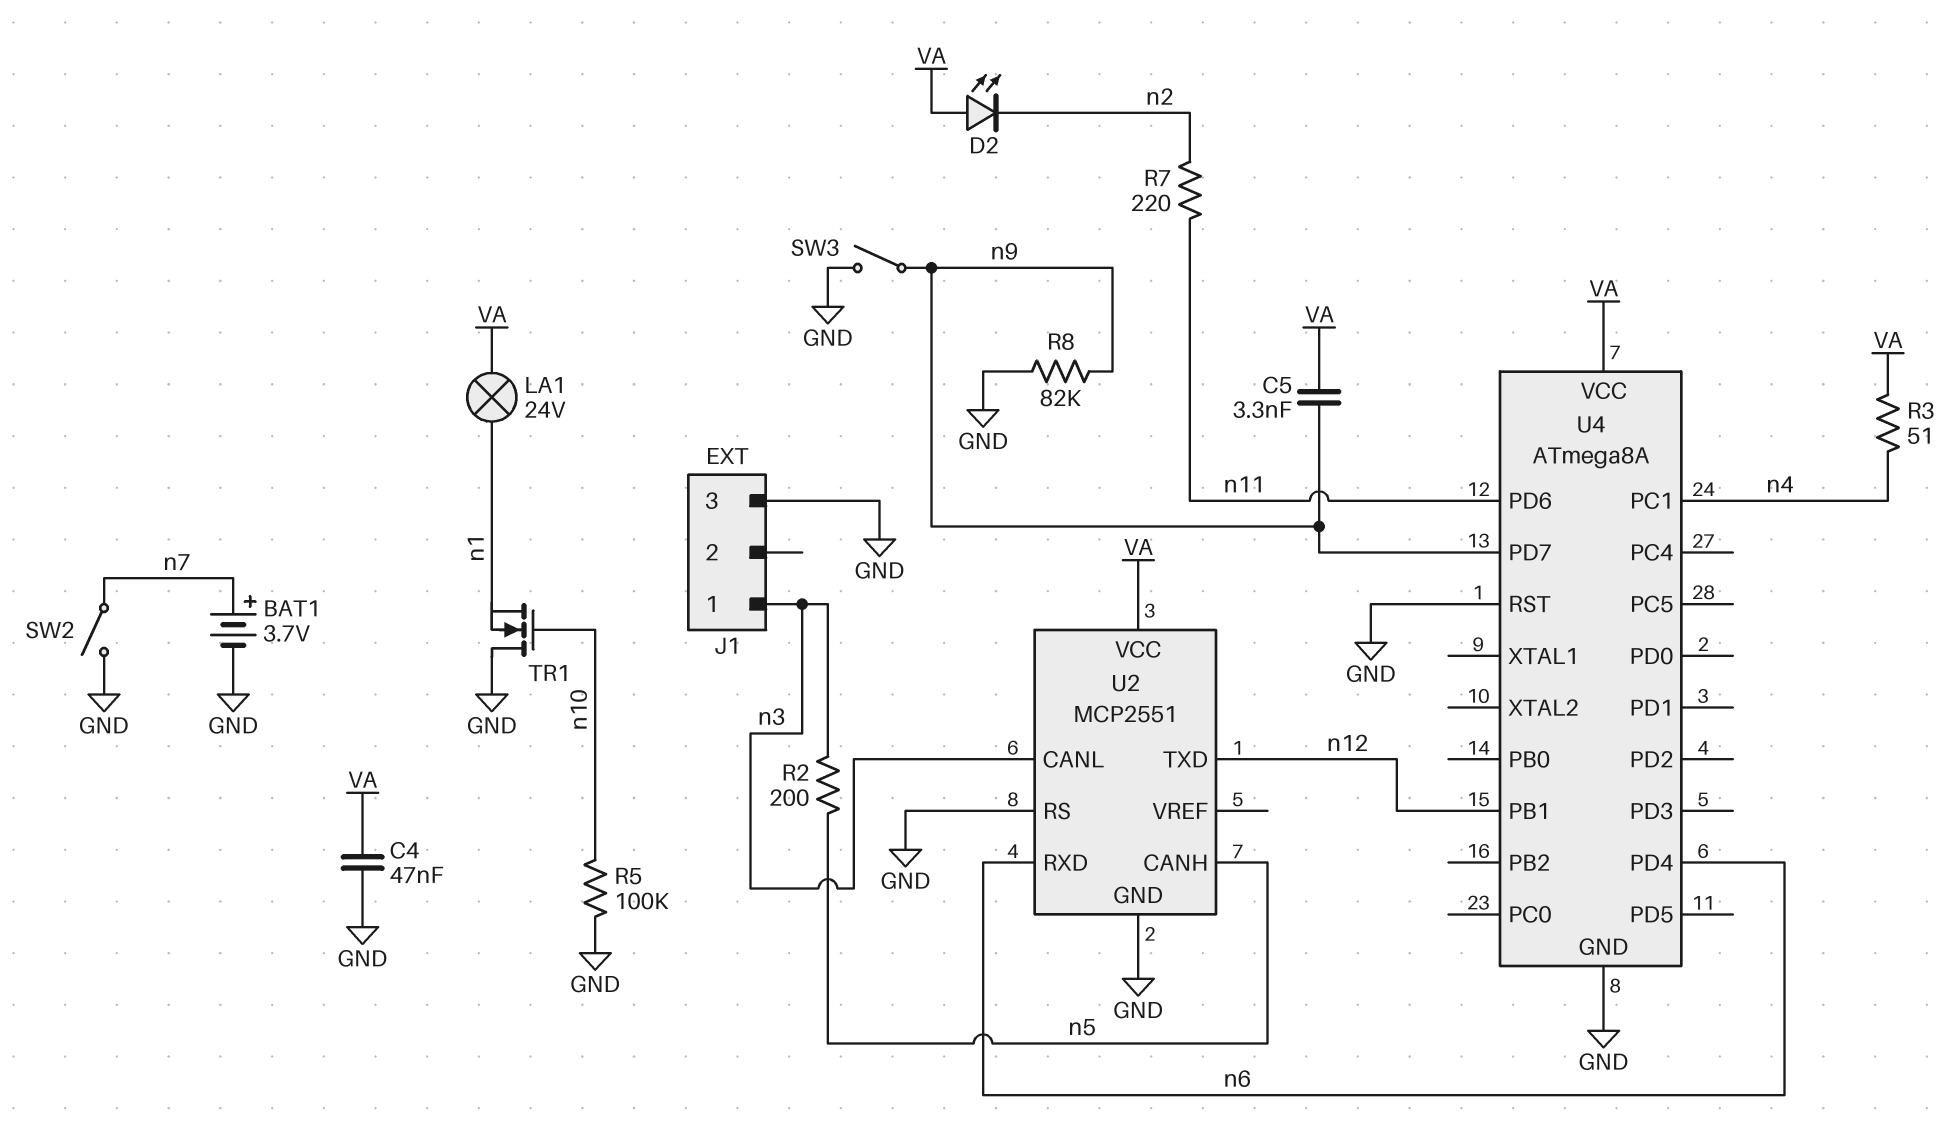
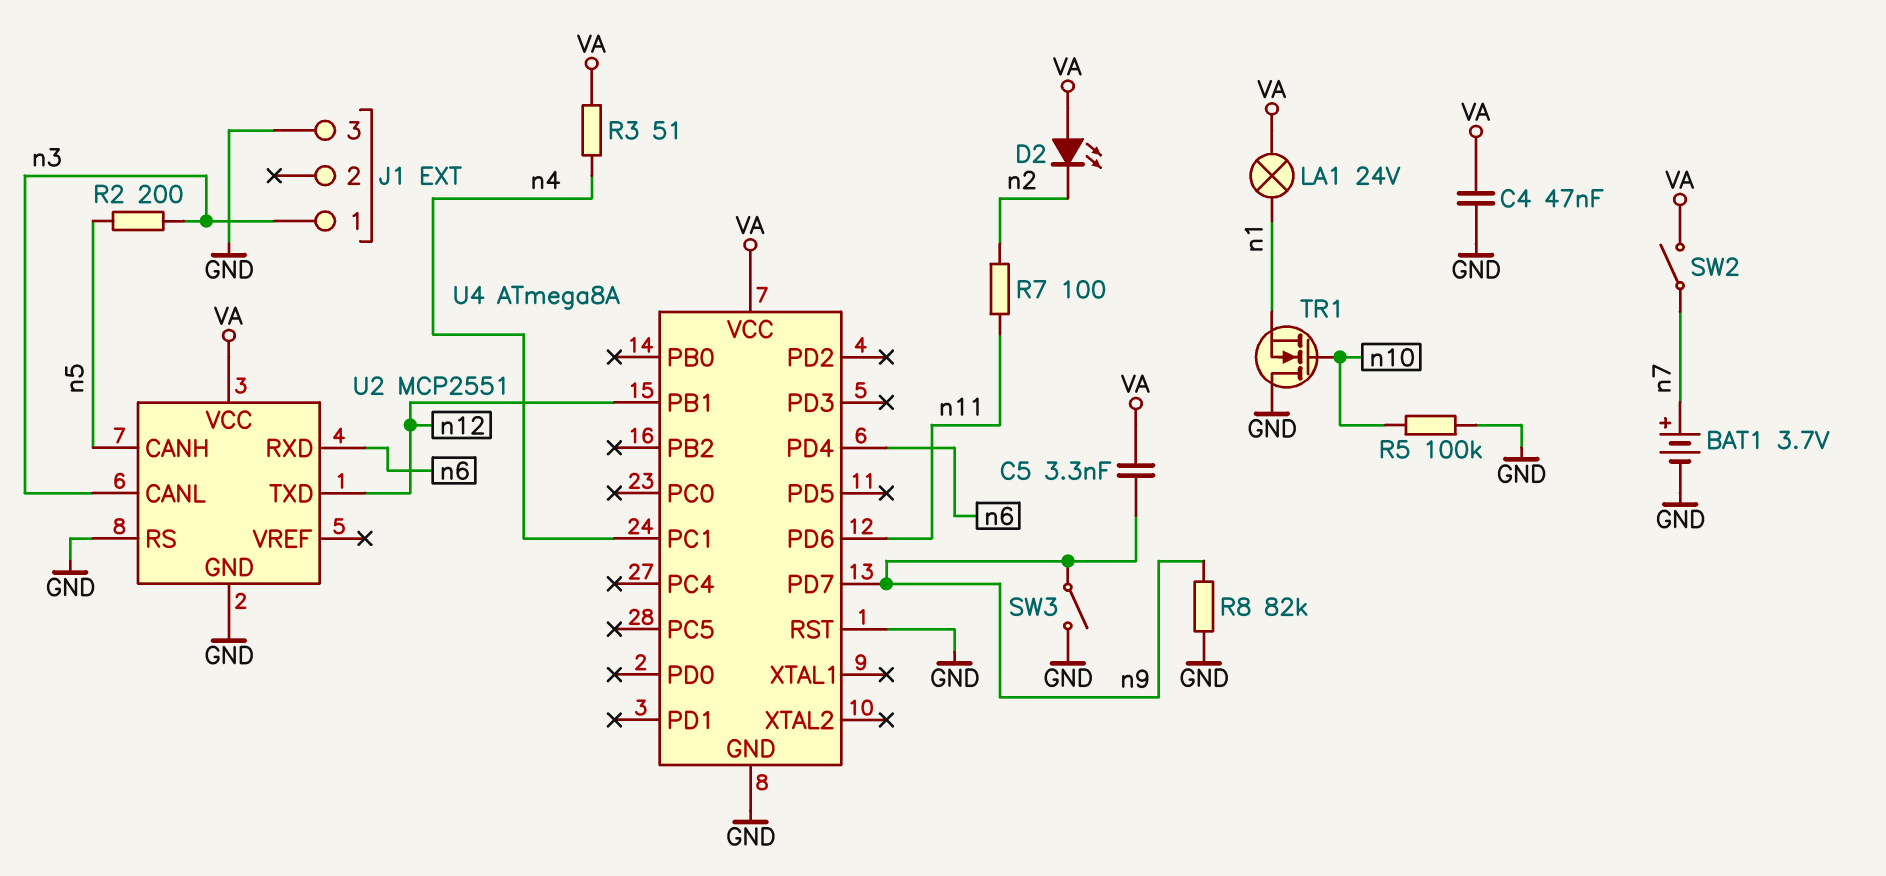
R7: 220 (n2, n11) -> 100 (n2, n11)
SW2: switch (GND, n7) -> switch (VA, n7)

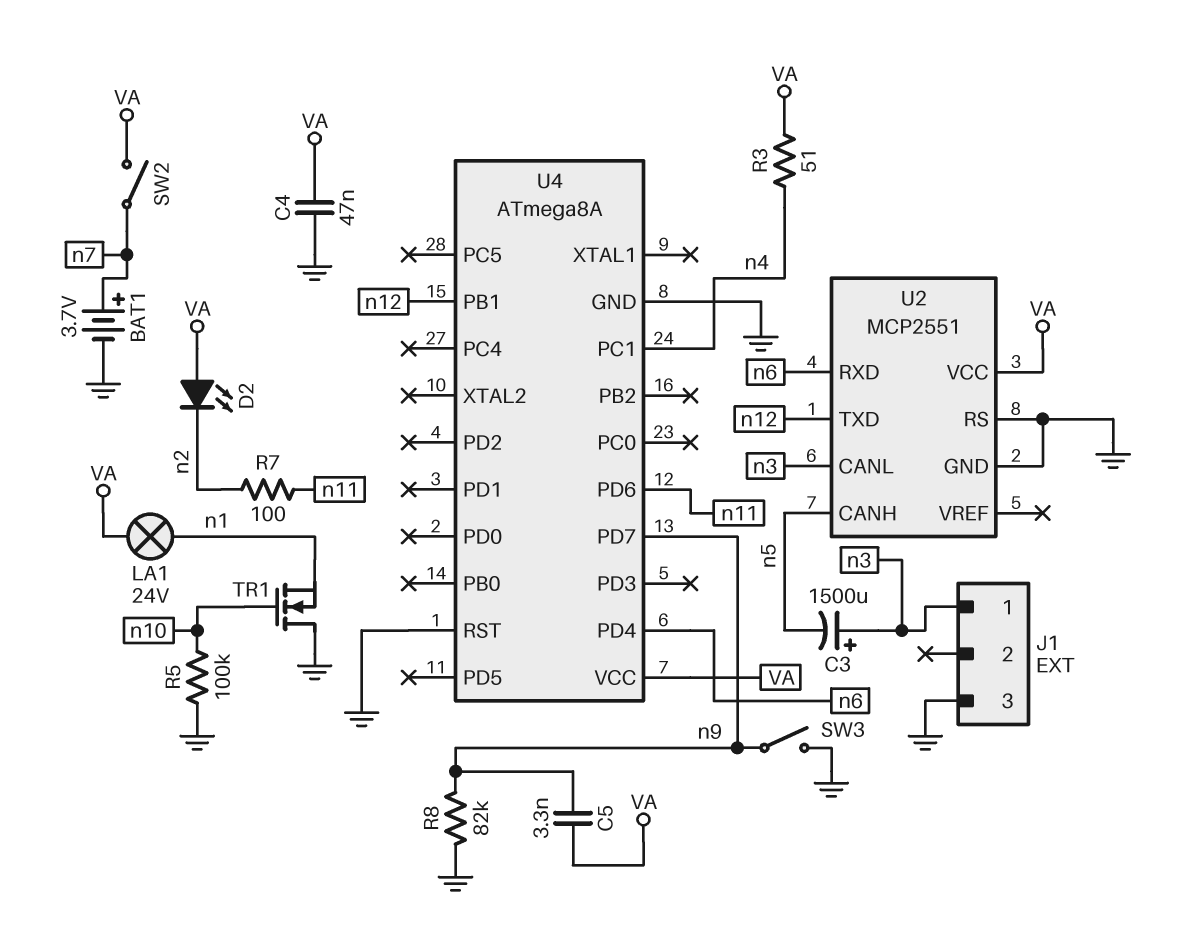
C3: none -> 1500uF (plus n3, minus n5)
R2: 200 (n3, n5) -> none

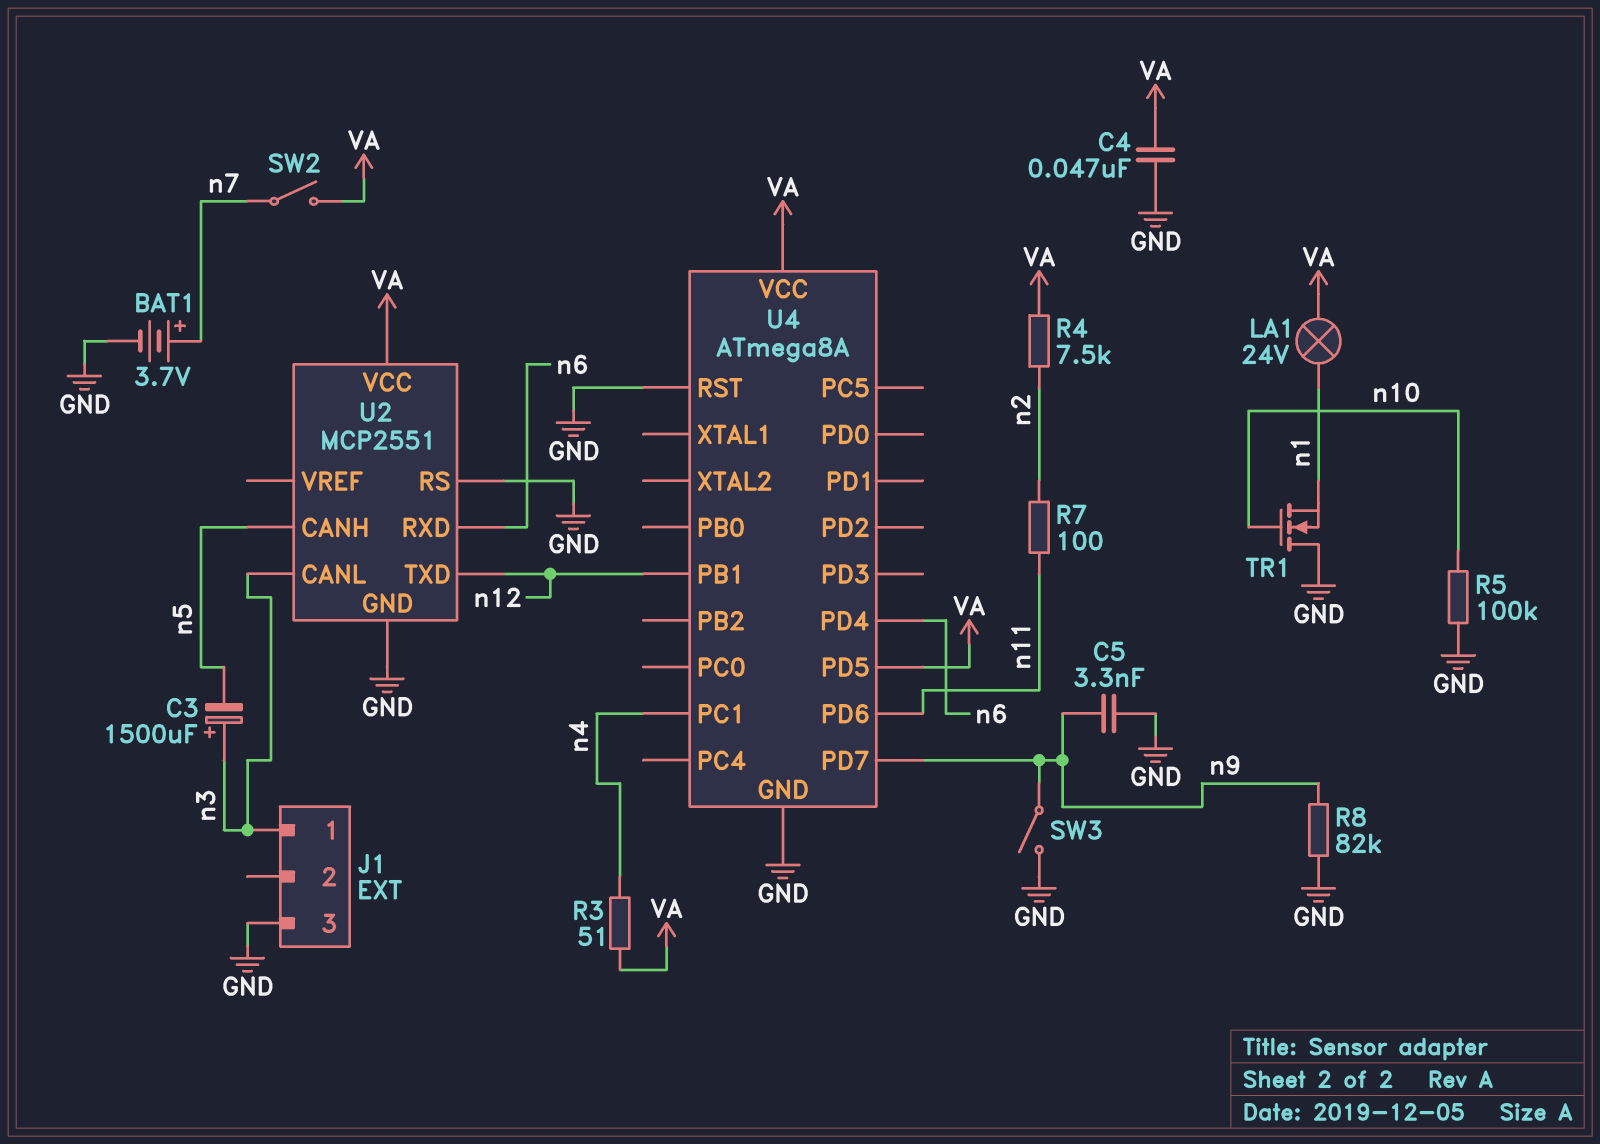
C5: 3.3nF (VA, n9) -> 3.3nF (GND, n9)
D2: LED (A VA, K n2) -> none
R4: none -> 7.5k (VA, n2)
U4 pin PD5: none -> VA

